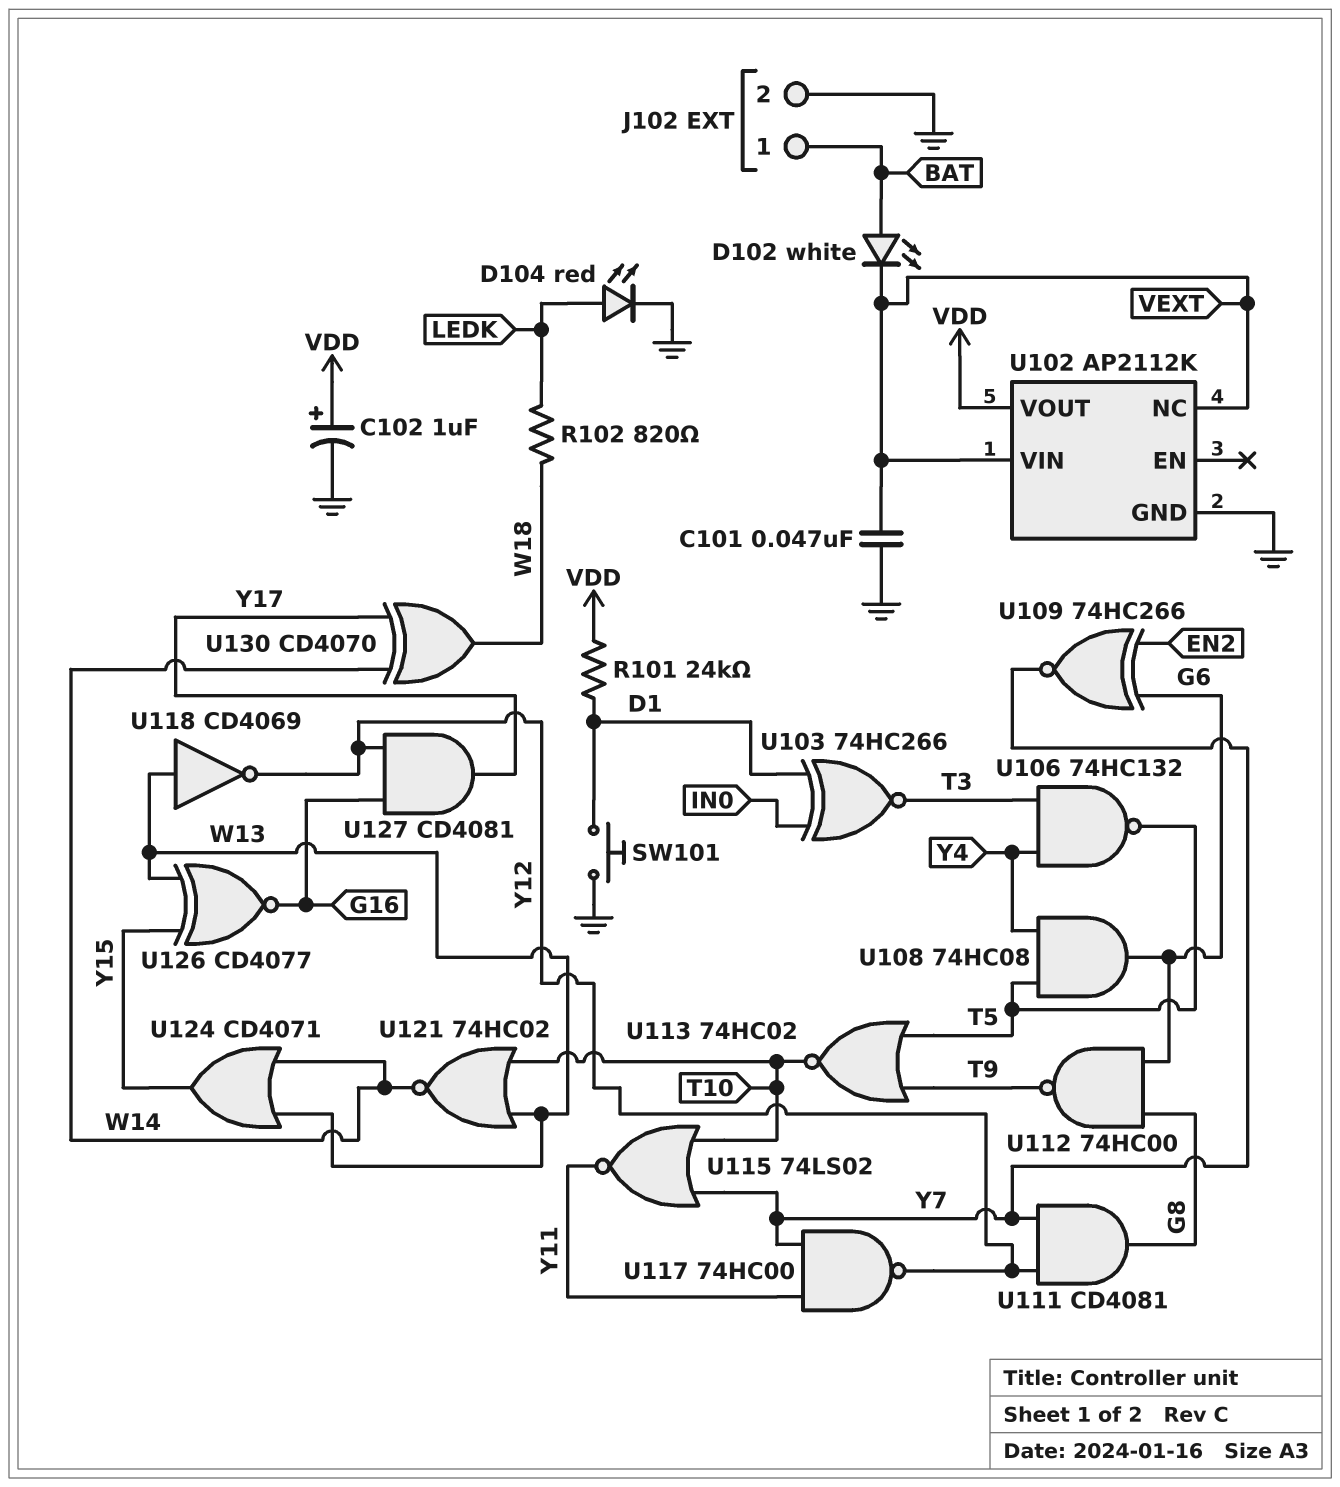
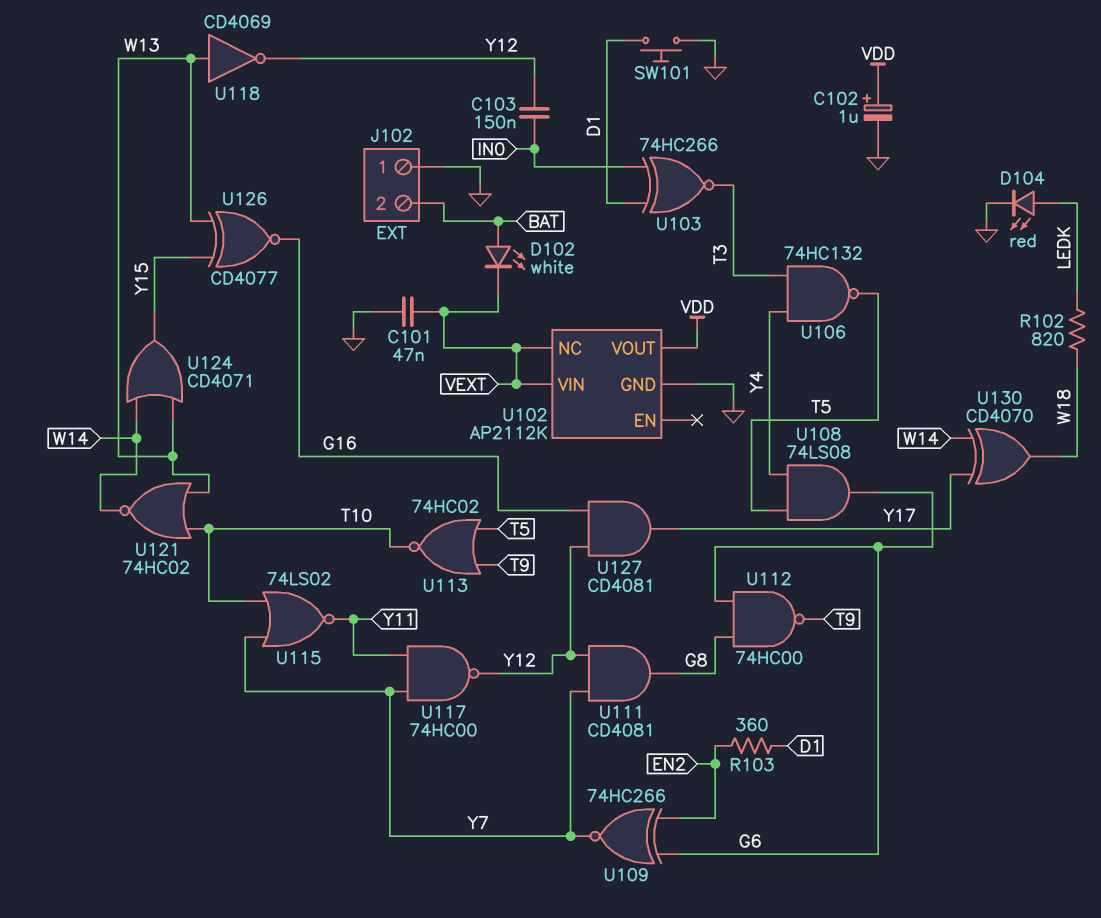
C103: none -> 150nF (IN0, Y12)
J102 pin 1: BAT -> GND
J102 pin 2: GND -> BAT
R101: 24k (D1, VDD) -> none
R103: none -> 360 (D1, EN2)
U108: AND 74HC08 (in T5, in Y4, out G6) -> AND 74LS08 (in T5, in Y4, out G6)

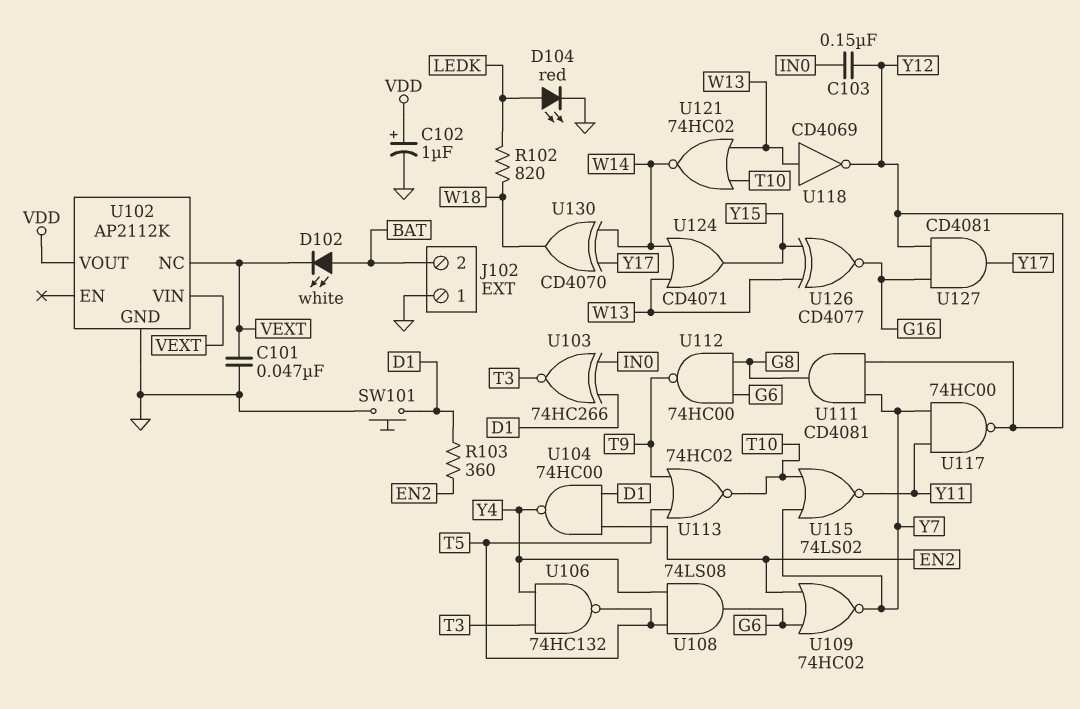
U104: none -> NAND 74HC00 (in D1, in EN2, out Y4)
U109: XNOR 74HC266 (in EN2, in G6, out Y7) -> NOR 74HC02 (in EN2, in G6, out Y7)

